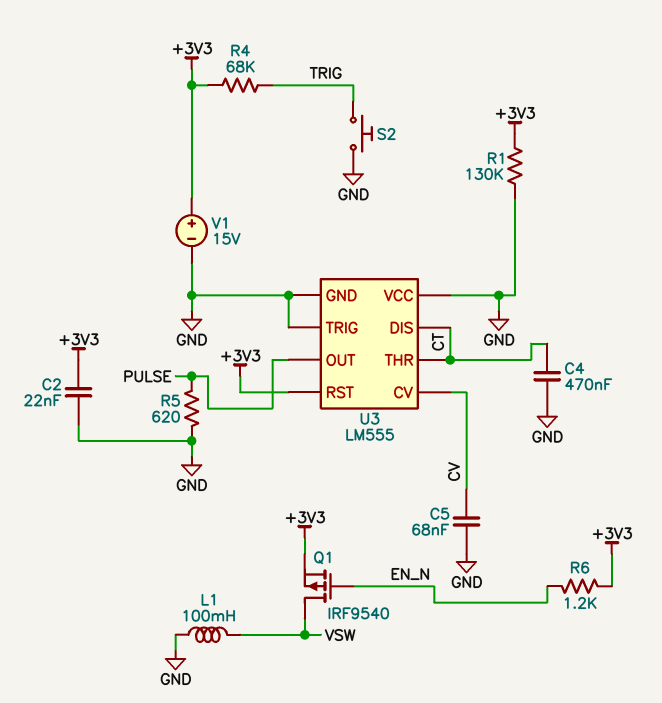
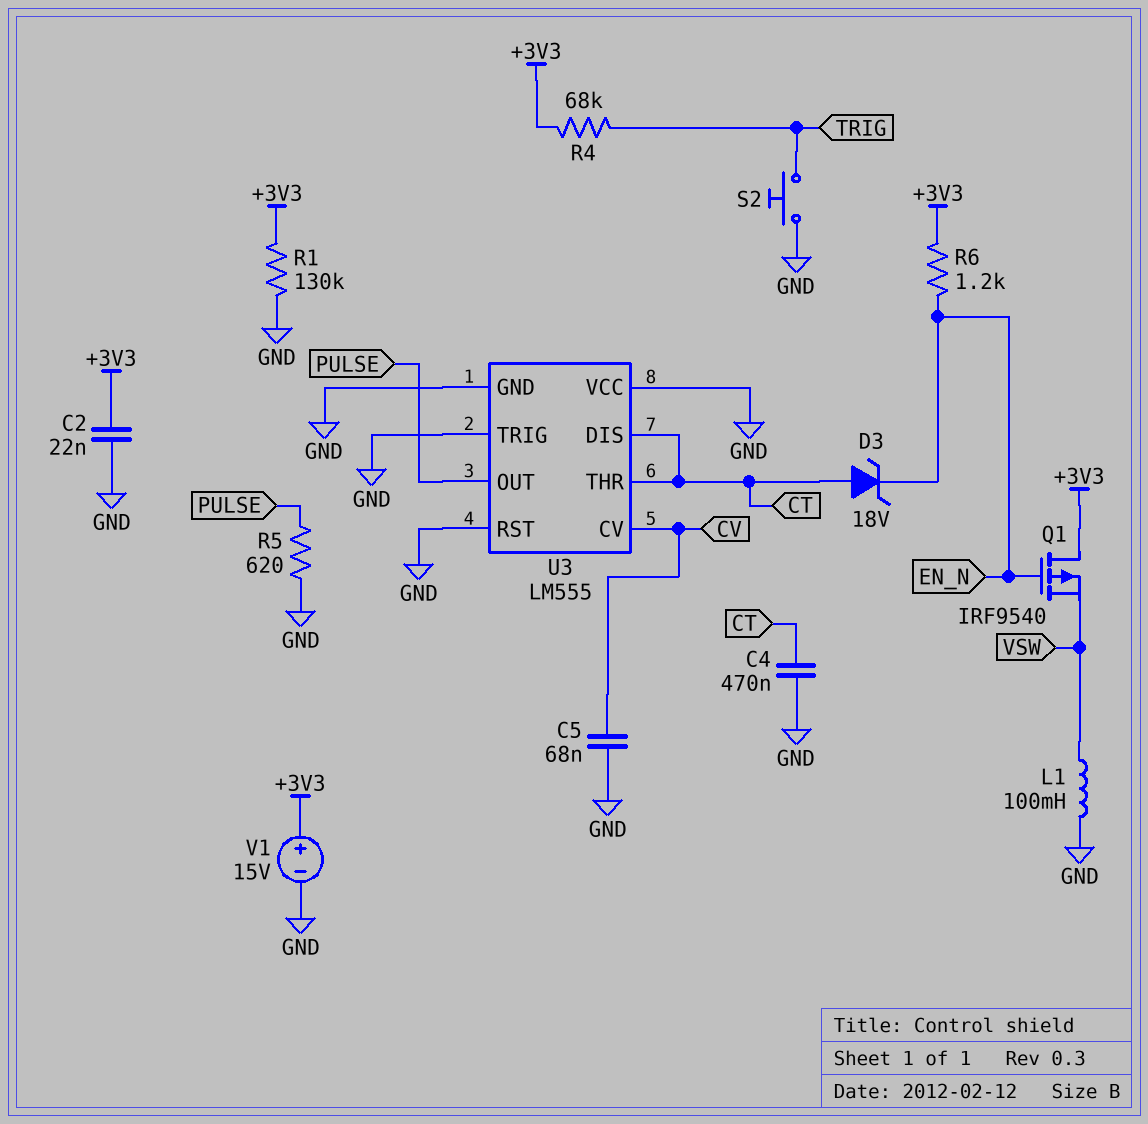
D3: none -> zener 18V (A CT, K EN_N)
Q1: PMOS IRF9540 (G EN_N, D VSW, S +3V3) -> PMOS IRF9540 (G EN_N, D +3V3, S VSW)
U3 pin RST: +3V3 -> GND

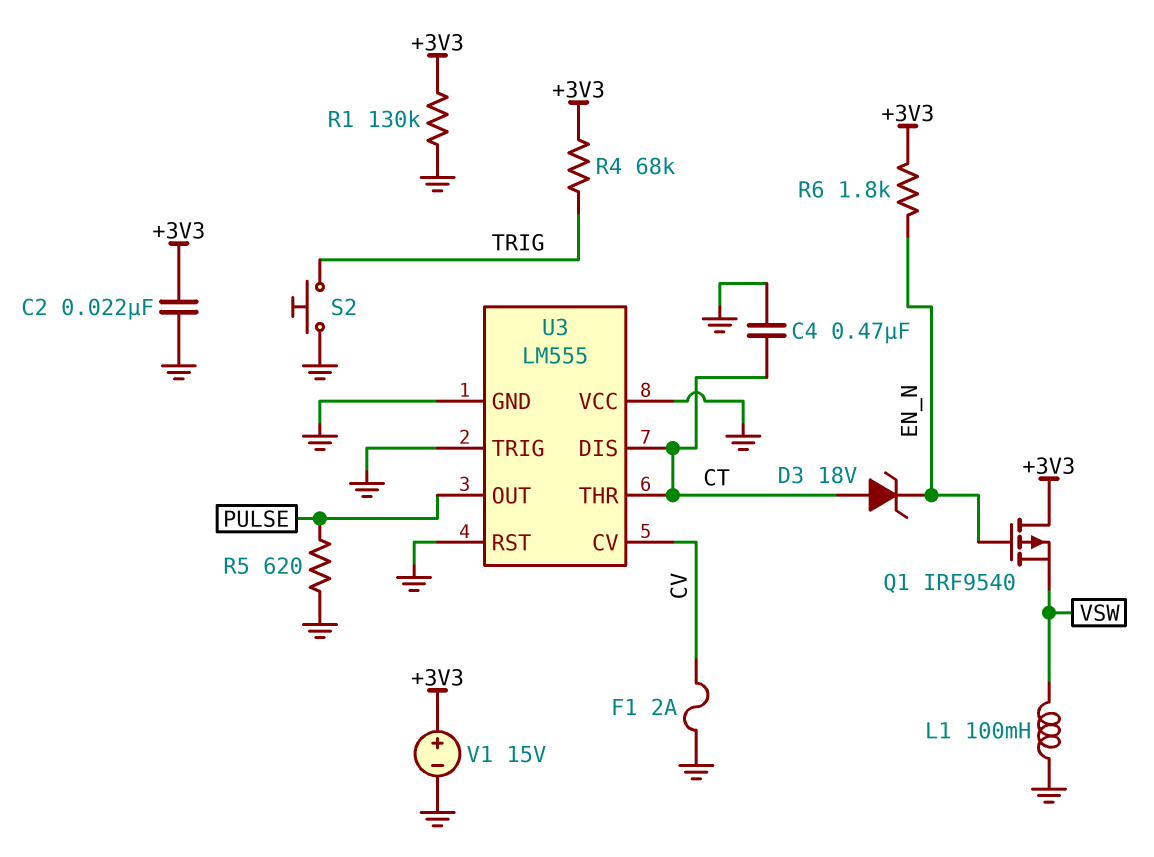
C5: 68nF (CV, GND) -> none
F1: none -> 2A (CV, GND)
R6: 1.2k (+3V3, EN_N) -> 1.8k (+3V3, EN_N)

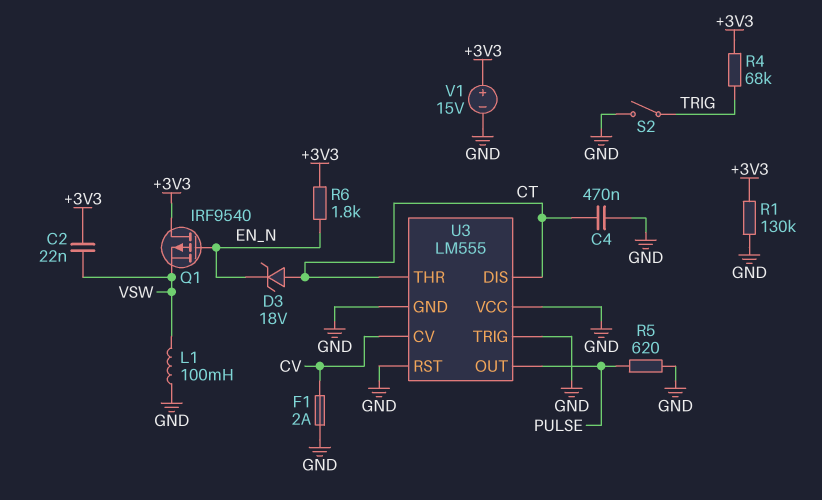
C2: 22nF (+3V3, GND) -> 22nF (+3V3, VSW)
S2: button (GND, TRIG) -> switch (GND, TRIG)

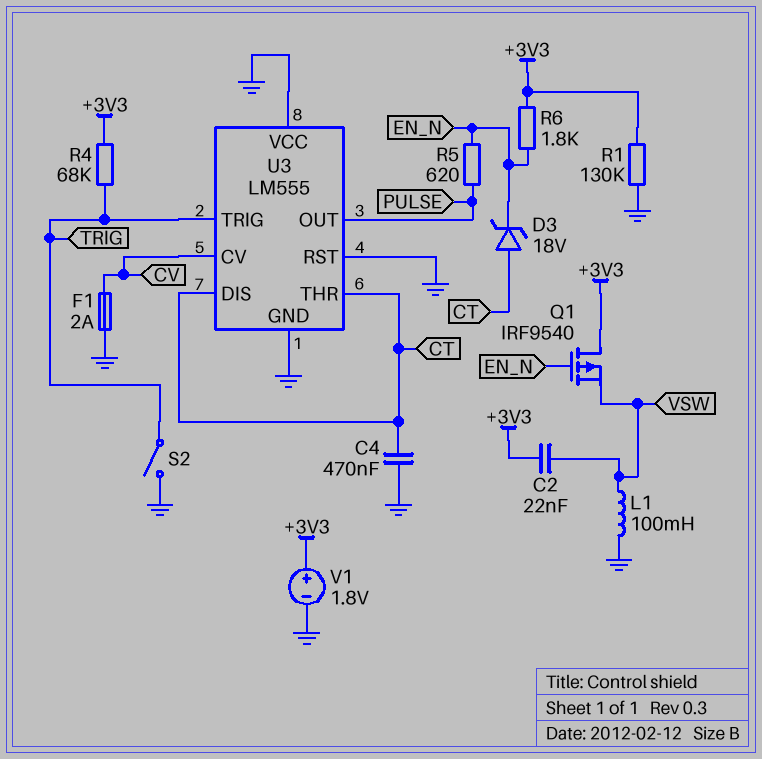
R5: 620 (GND, PULSE) -> 620 (EN_N, PULSE)
U3 pin TRIG: GND -> TRIG
V1: 15V (plus +3V3, minus GND) -> 1.8V (plus +3V3, minus GND)

